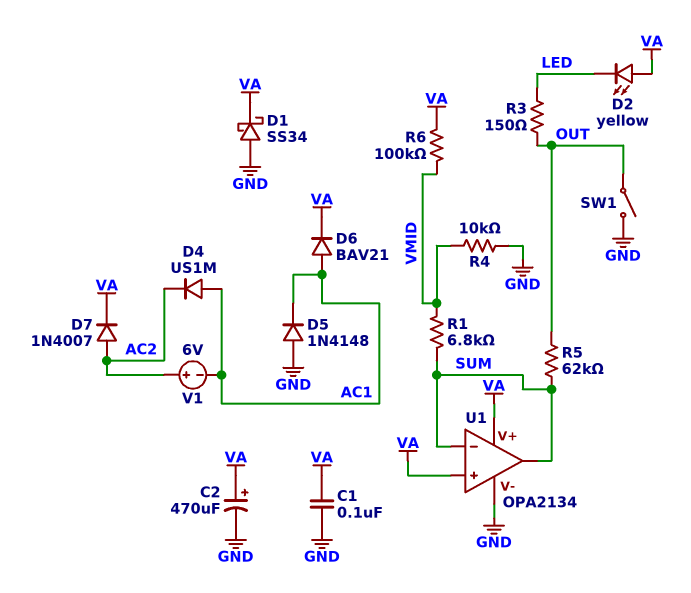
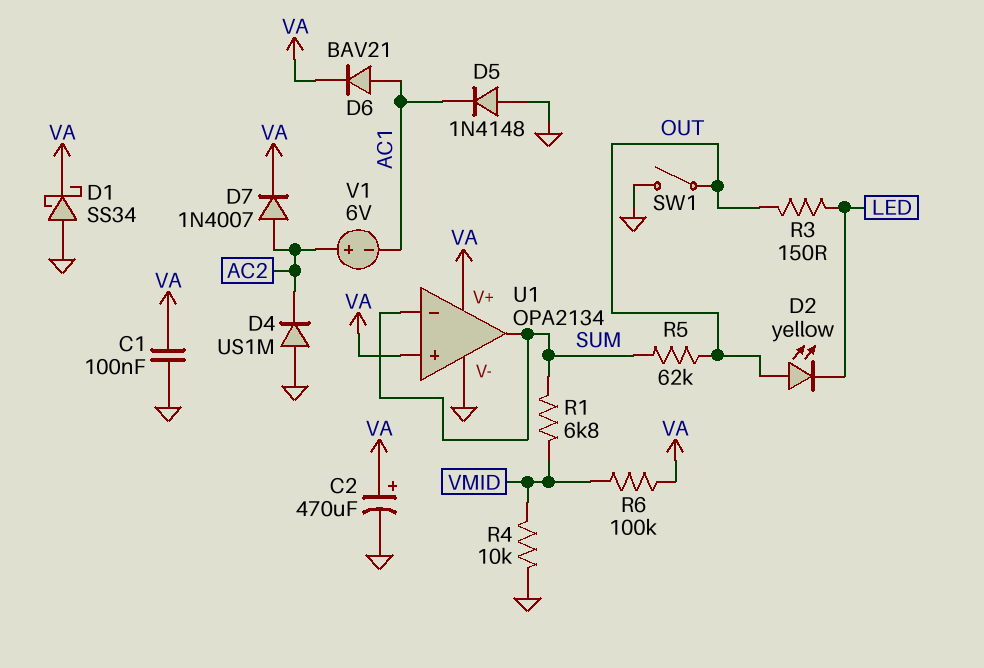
D2: LED yellow (A VA, K LED) -> LED yellow (A OUT, K LED)
D4: diode US1M (A AC1, K AC2) -> diode US1M (A GND, K AC2)

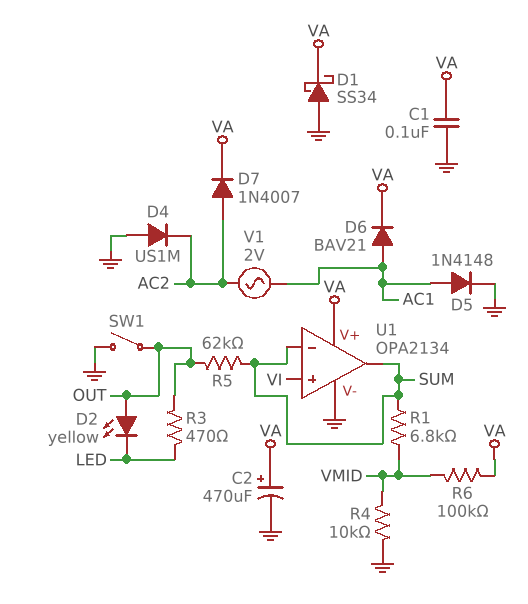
D5: diode 1N4148 (A GND, K AC1) -> diode 1N4148 (A AC1, K GND)
R3: 150 (LED, OUT) -> 470 (LED, OUT)
U1 pin in+: VA -> VI
V1: 6V (plus AC2, minus AC1) -> AC 2V (AC1, AC2)

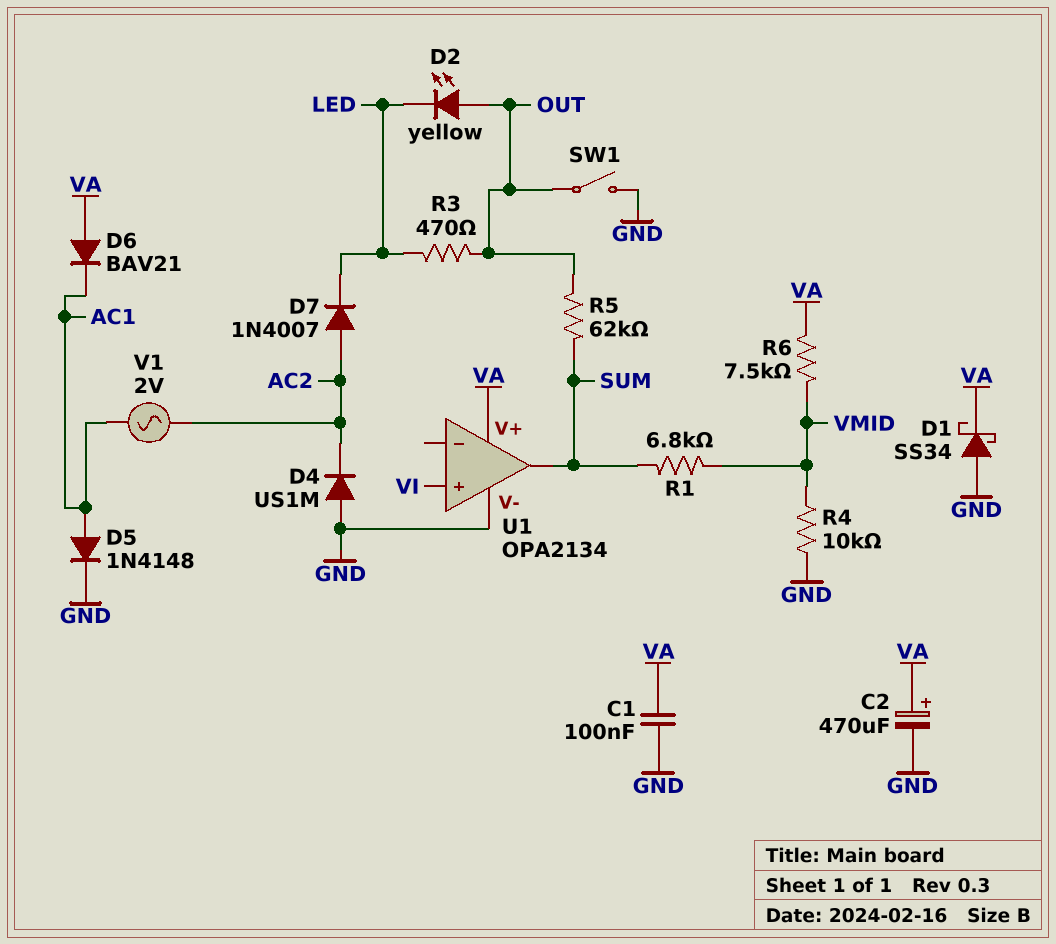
D6: diode BAV21 (A AC1, K VA) -> diode BAV21 (A VA, K AC1)
D7: diode 1N4007 (A AC2, K VA) -> diode 1N4007 (A AC2, K LED)
R6: 100k (VA, VMID) -> 7.5k (VA, VMID)
U1 pin in-: SUM -> none

